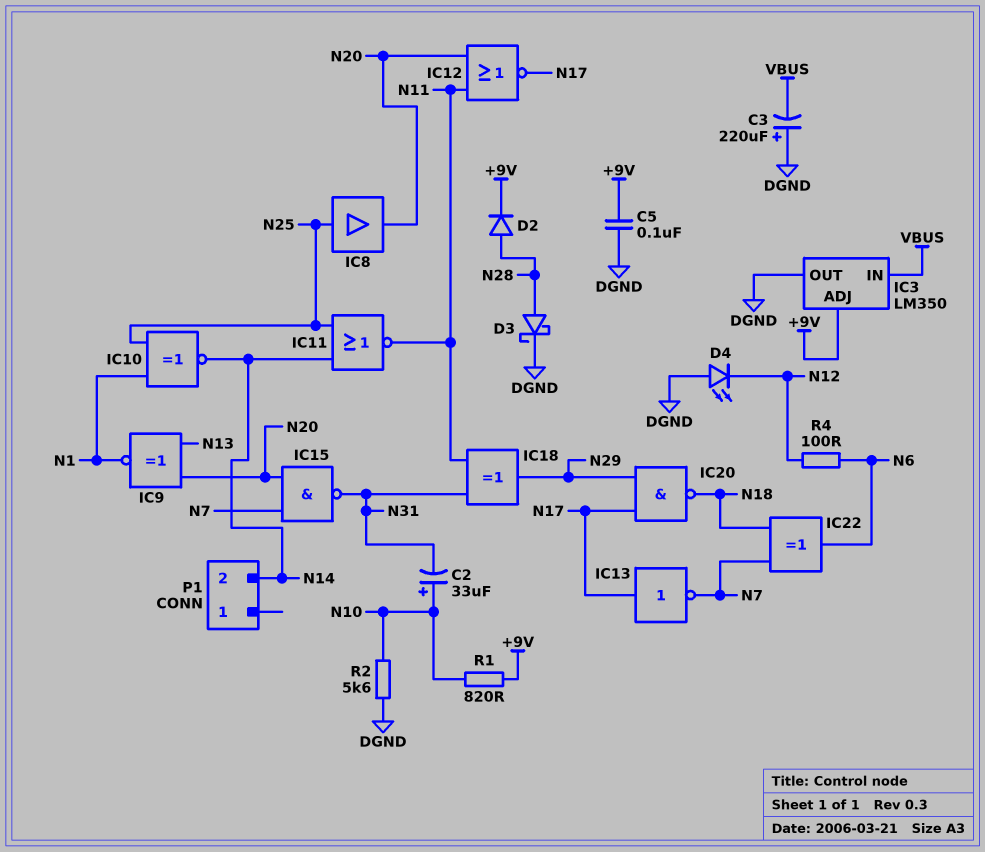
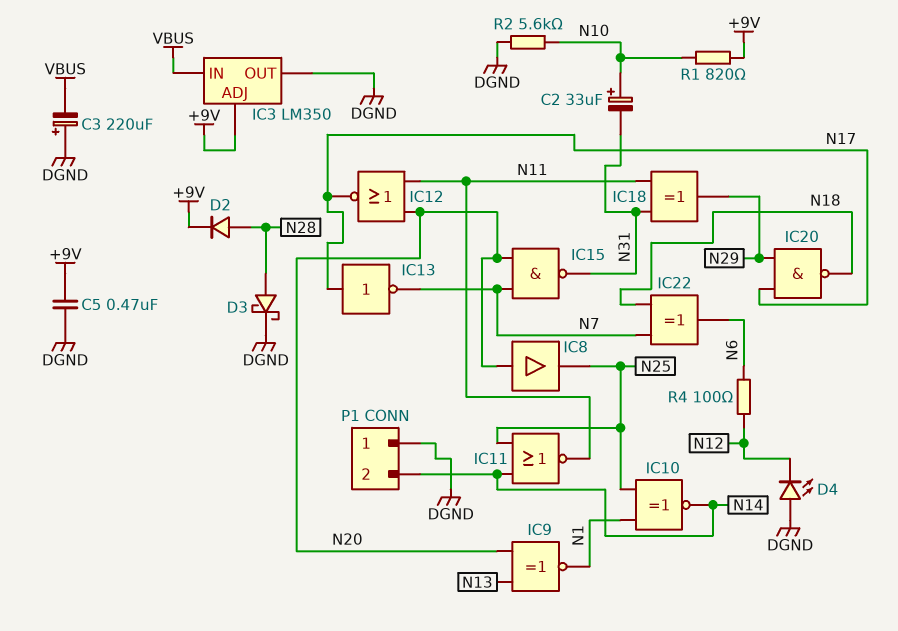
C5: 100nF (+9V, DGND) -> 470nF (+9V, DGND)
IC8: buffer (in N25, out N20) -> buffer (in N20, out N25)
P1 pin 1: none -> DGND

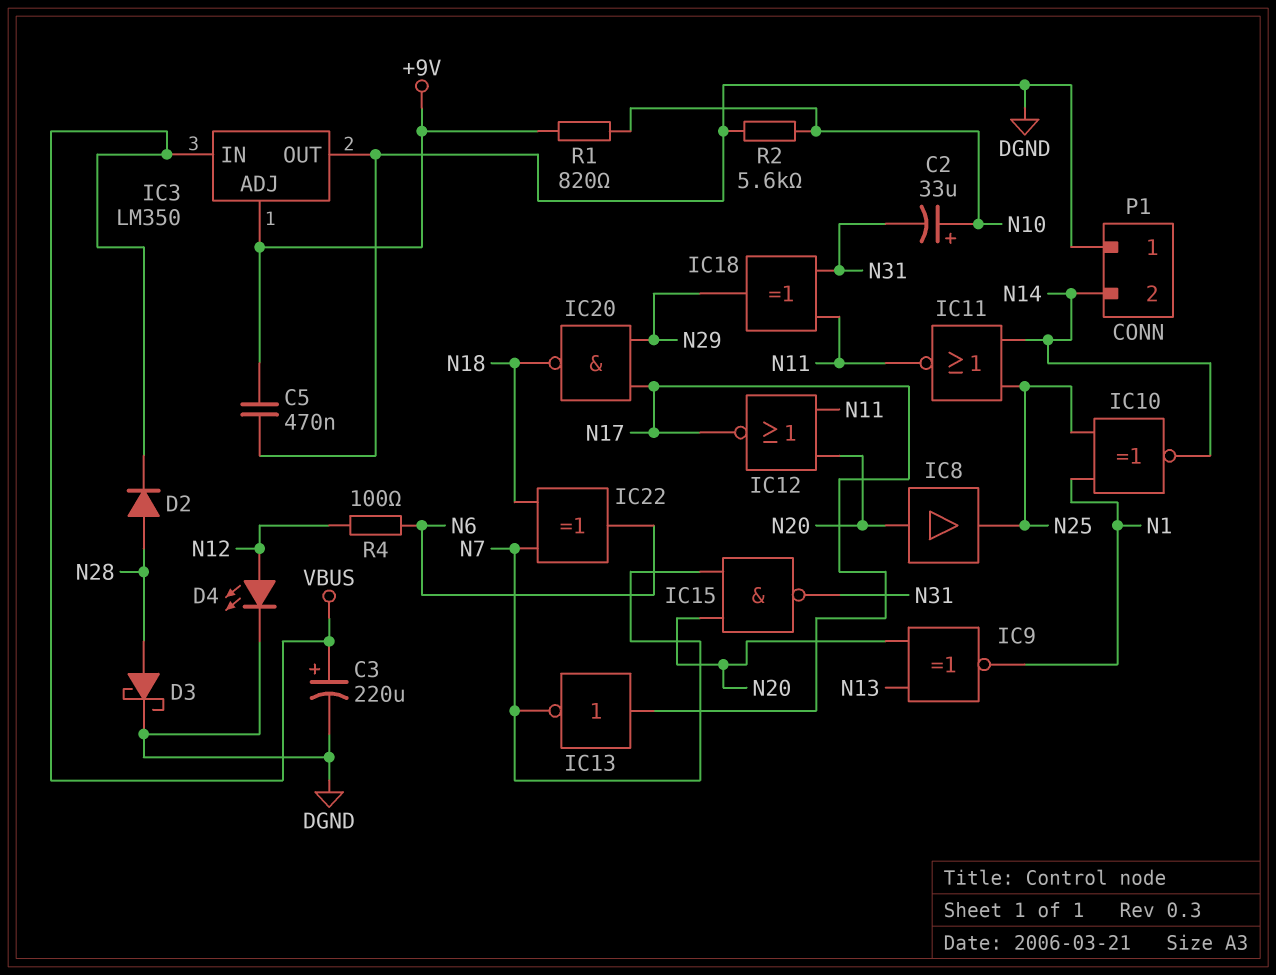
C3: 220uF (plus DGND, minus VBUS) -> 220uF (plus VBUS, minus DGND)
D2: diode (A N28, K +9V) -> diode (A N28, K VBUS)
D4: LED (A DGND, K N12) -> LED (A N12, K DGND)

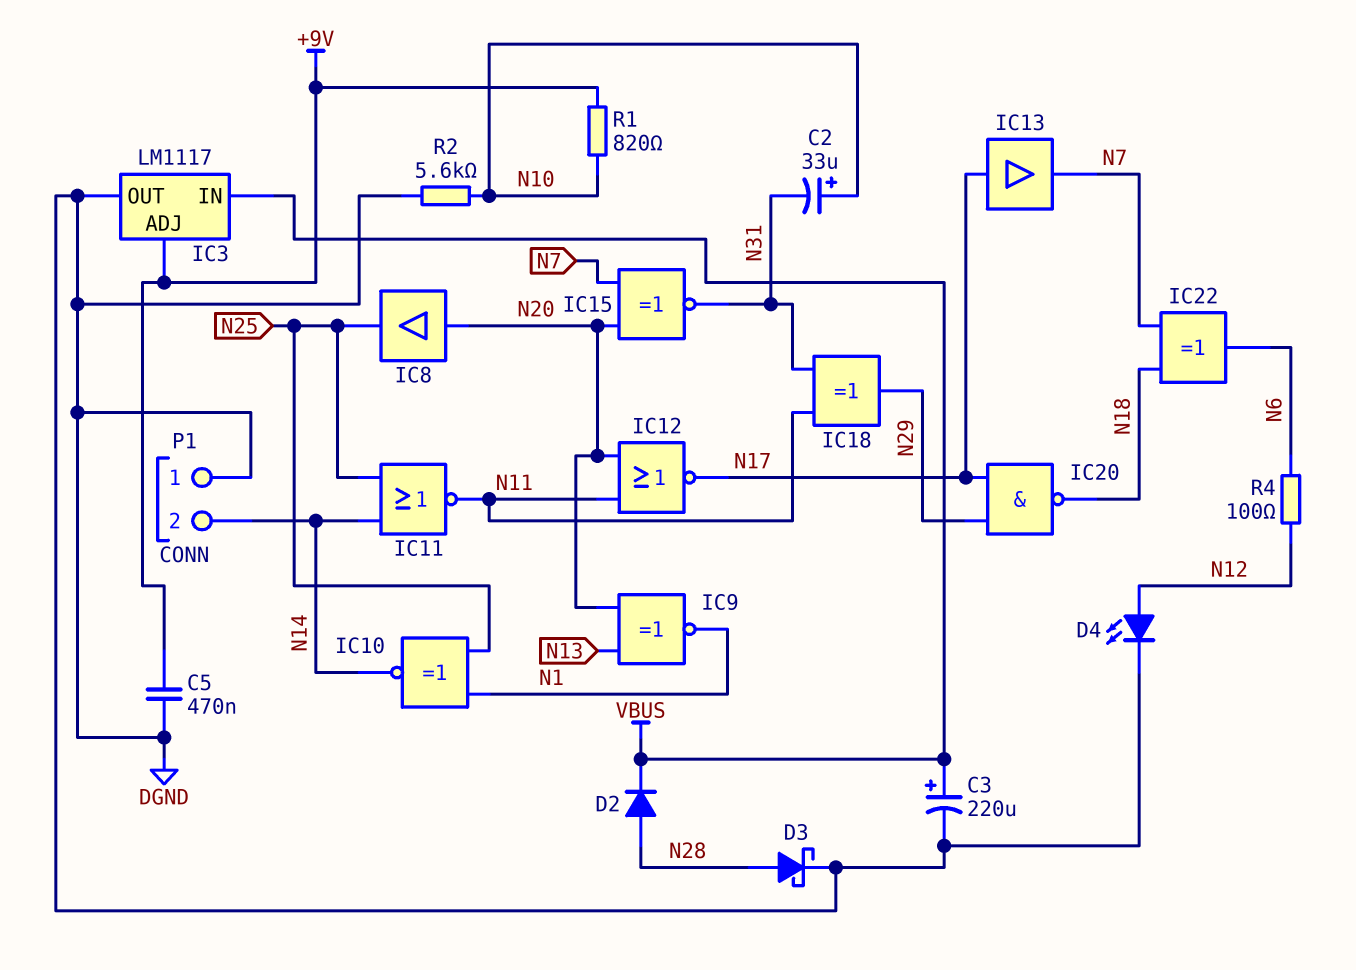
IC3: LM350 -> LM1117
IC13: NOT (in N17, out N7) -> buffer (in N17, out N7)
IC15: NAND (in N7, in N20, out N31) -> XNOR (in N7, in N20, out N31)

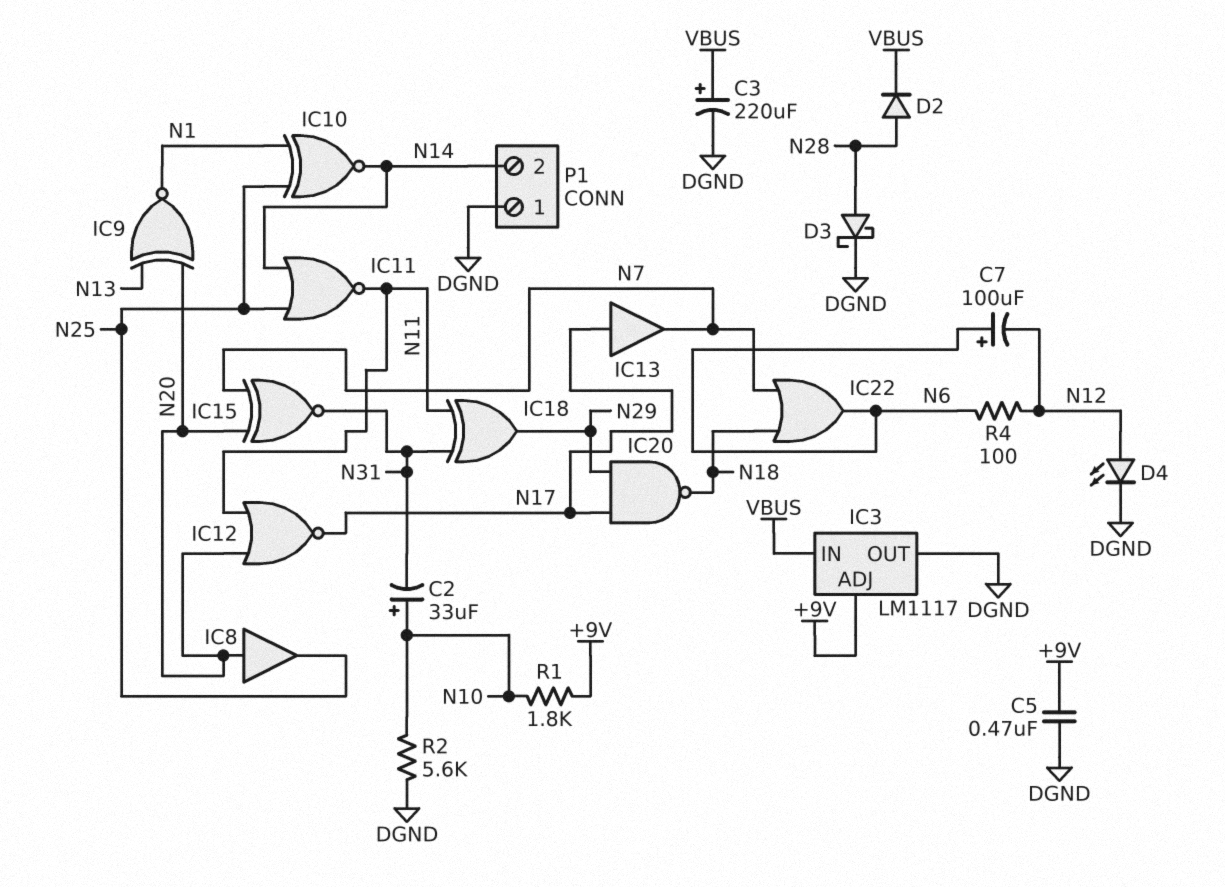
C7: none -> 100uF (plus N6, minus N12)
IC22: XOR (in N7, in N18, out N6) -> OR (in N7, in N18, out N6)
R1: 820 (+9V, N10) -> 1.8k (+9V, N10)

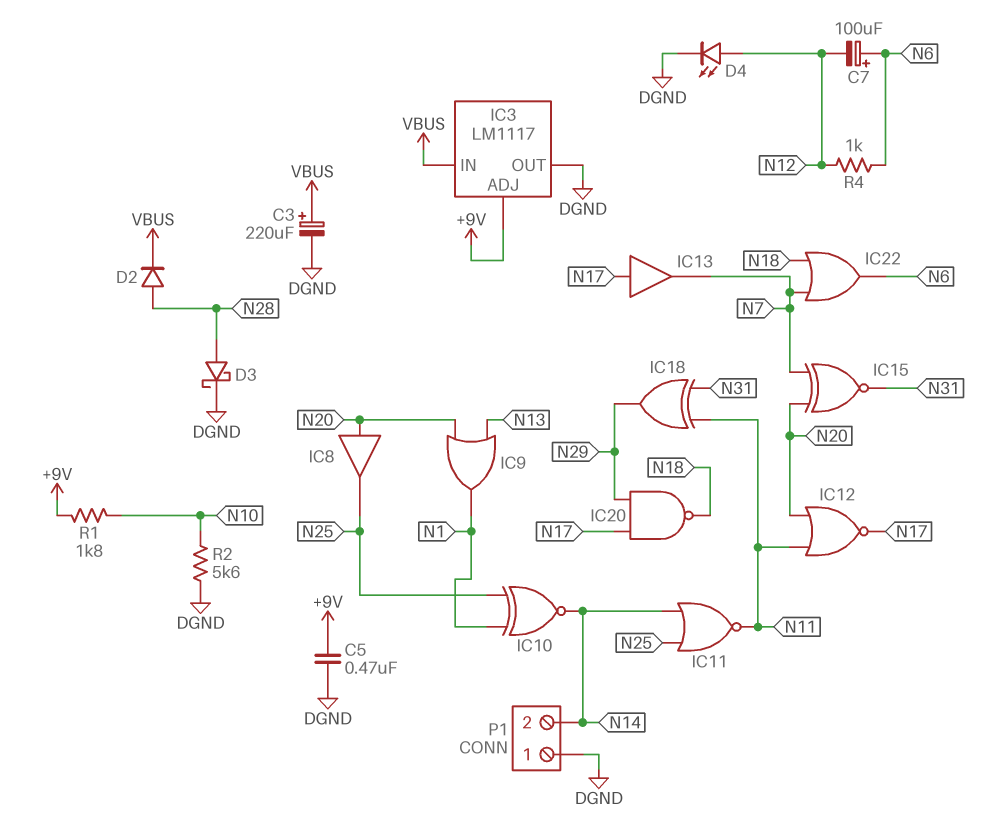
C2: 33uF (plus N10, minus N31) -> none
IC9: XNOR (in N13, in N20, out N1) -> OR (in N13, in N20, out N1)
R4: 100 (N6, N12) -> 1k (N6, N12)

